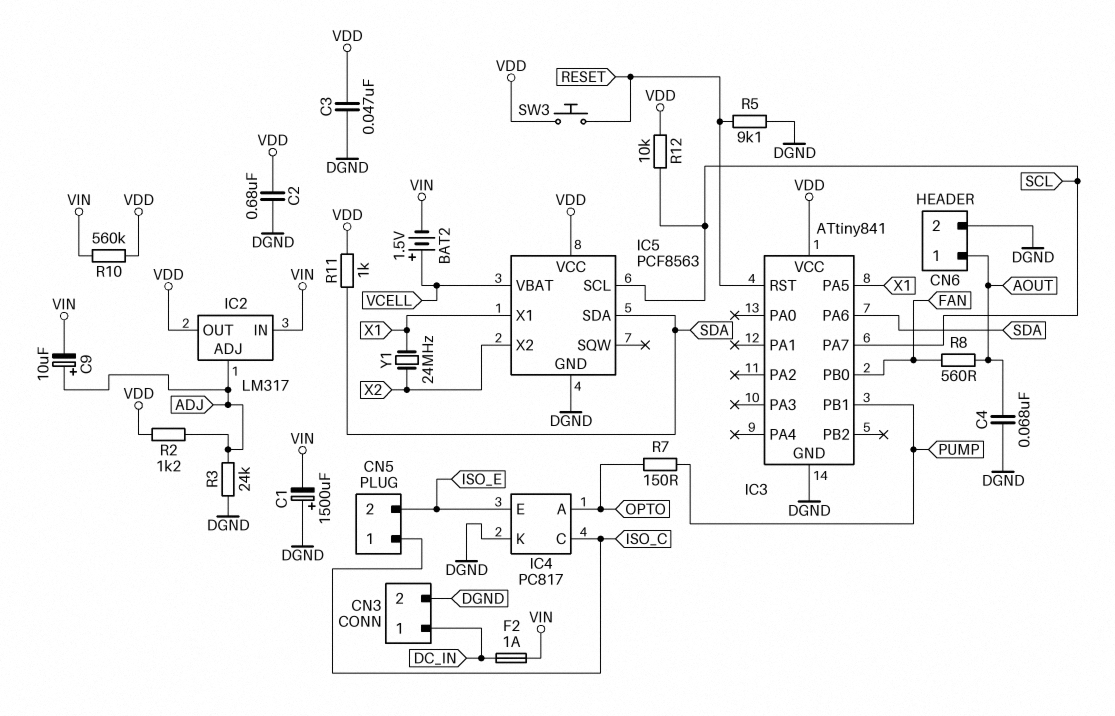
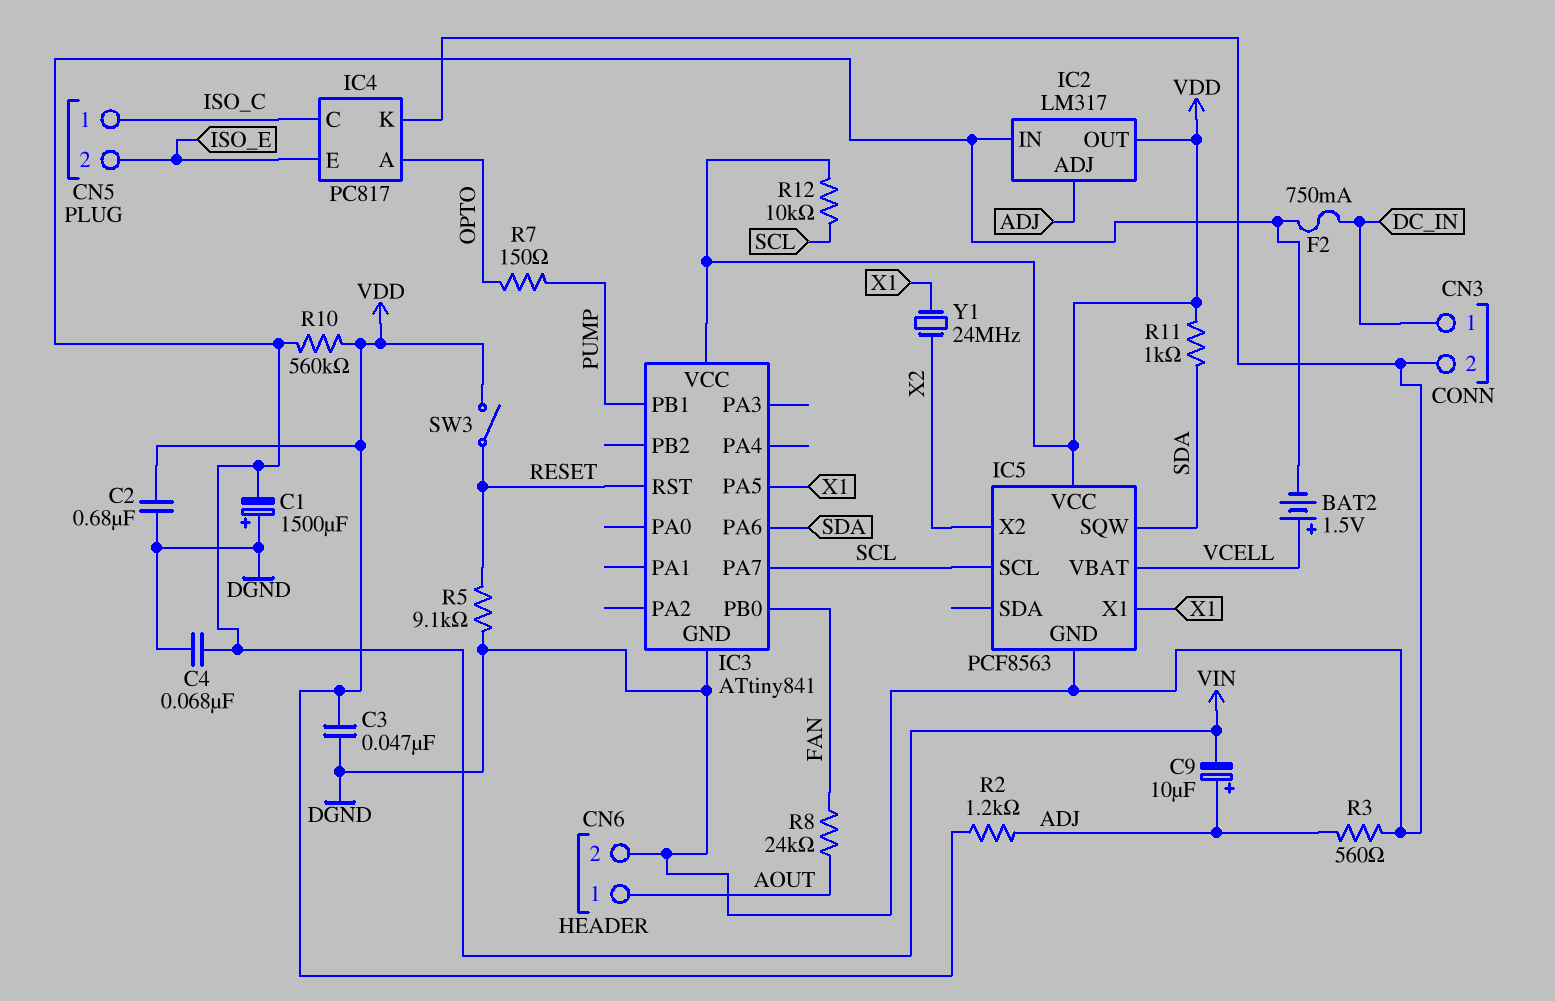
C4: 68nF (AOUT, DGND) -> 68nF (DGND, VIN)
F2: 1A (DC_IN, VIN) -> 750mA (DC_IN, VIN)
IC5 pin SDA: SDA -> none
IC5 pin SQW: none -> SDA
R3: 24k (ADJ, DGND) -> 560 (ADJ, DGND)
R8: 560 (AOUT, FAN) -> 24k (AOUT, FAN)
SW3: button (RESET, VDD) -> switch (RESET, VDD)

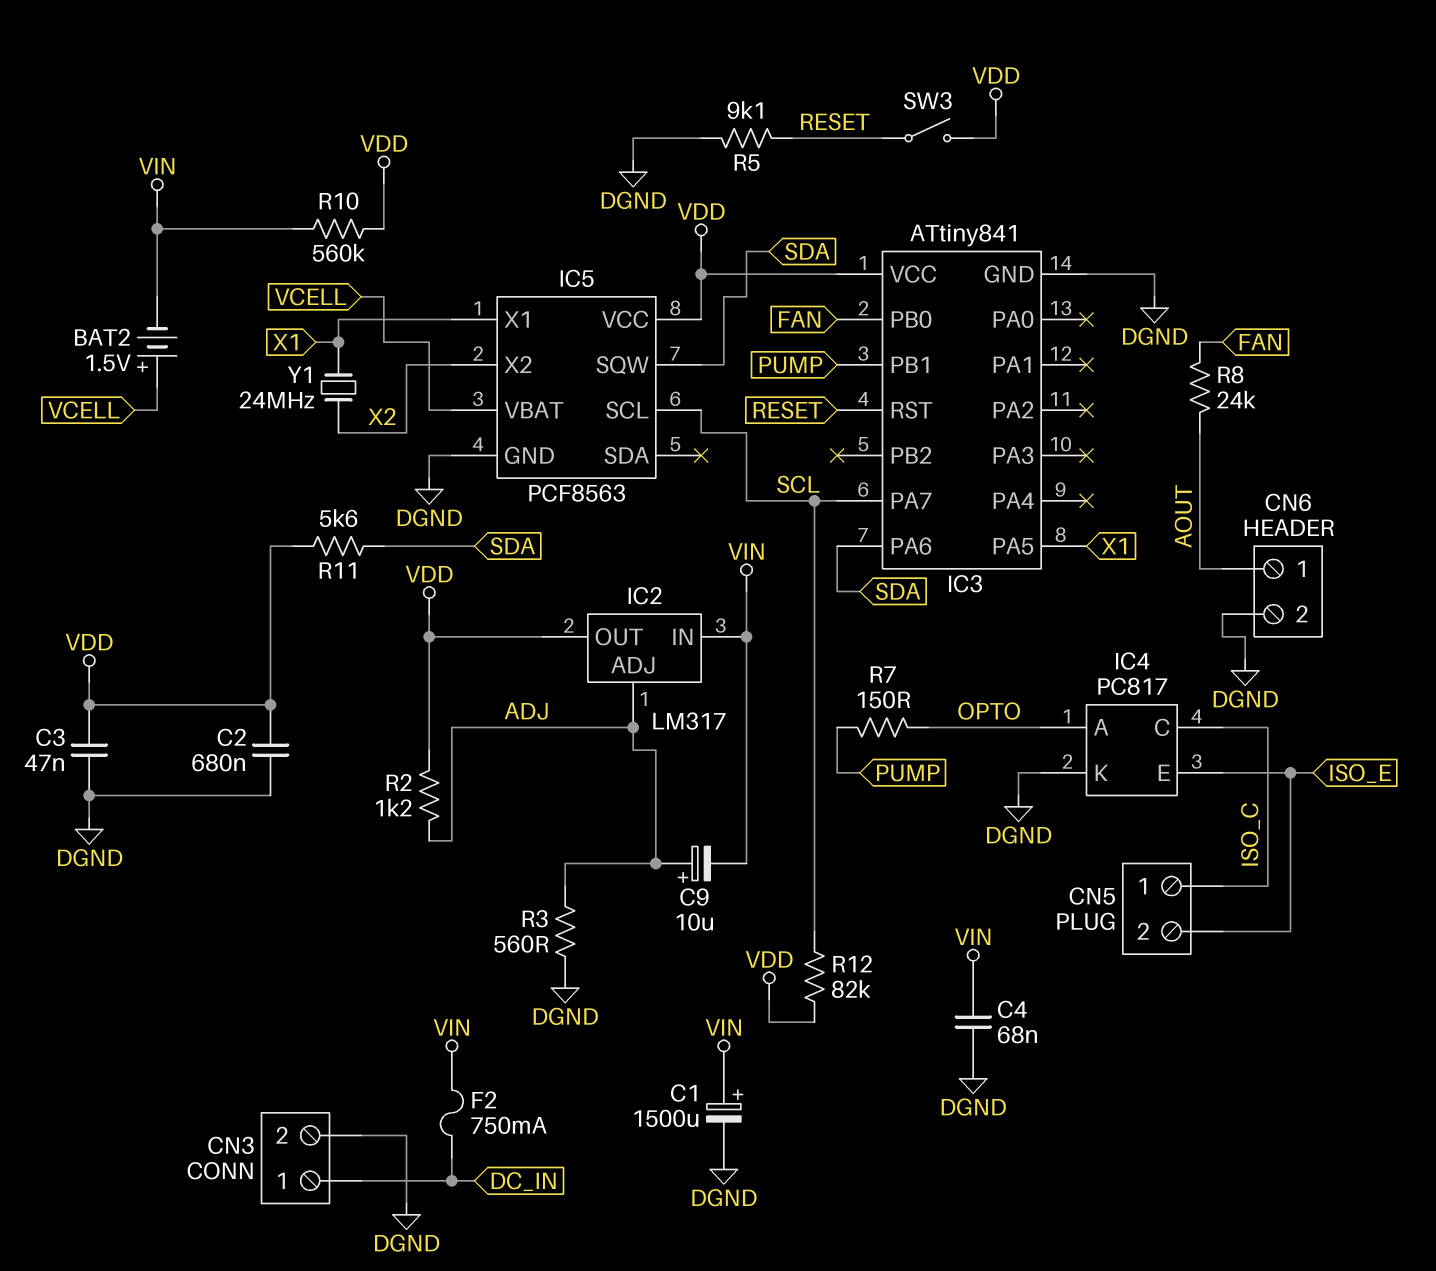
C1: 1500uF (plus DGND, minus VIN) -> 1500uF (plus VIN, minus DGND)
R11: 1k (SDA, VDD) -> 5.6k (SDA, VDD)
R12: 10k (SCL, VDD) -> 82k (SCL, VDD)

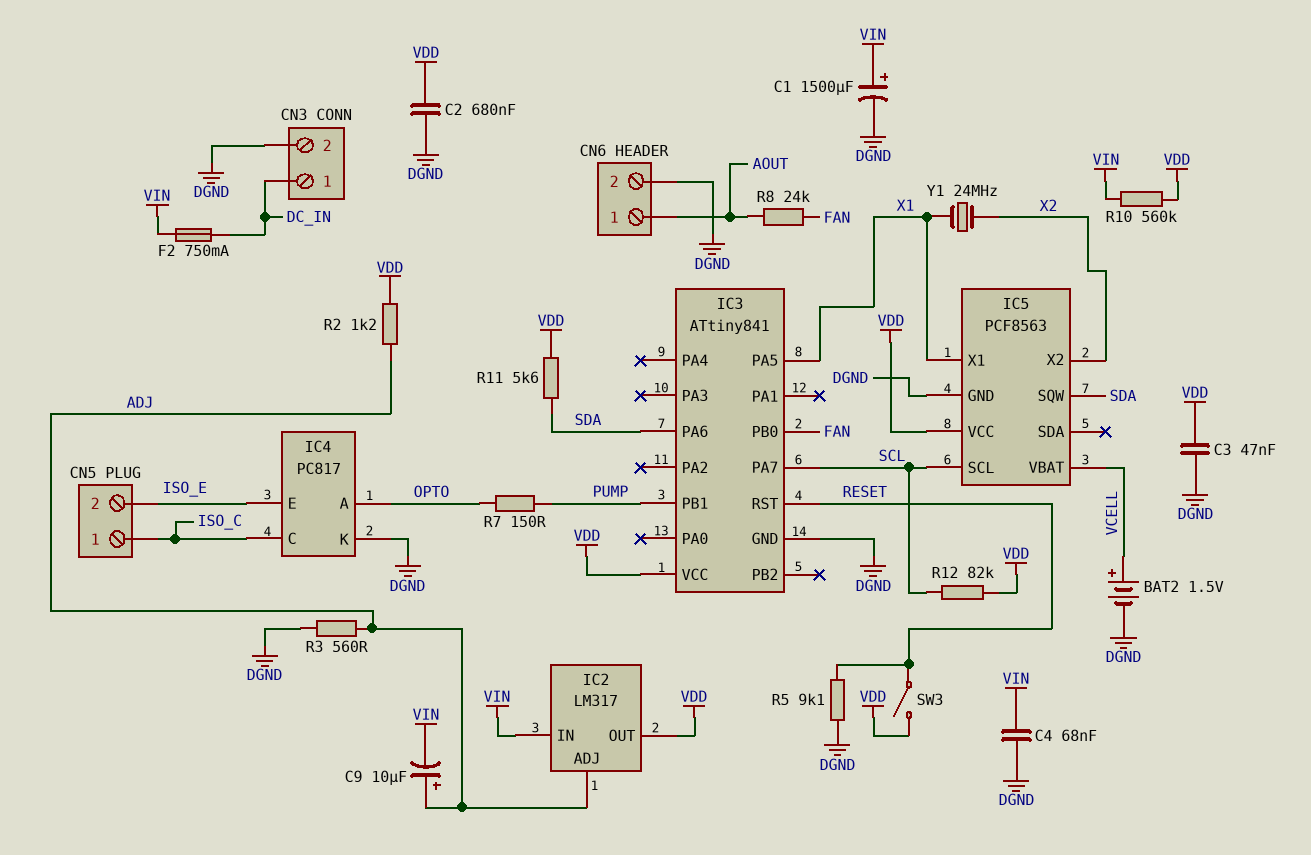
BAT2: 1.5V (plus VCELL, minus VIN) -> 1.5V (plus VCELL, minus DGND)

